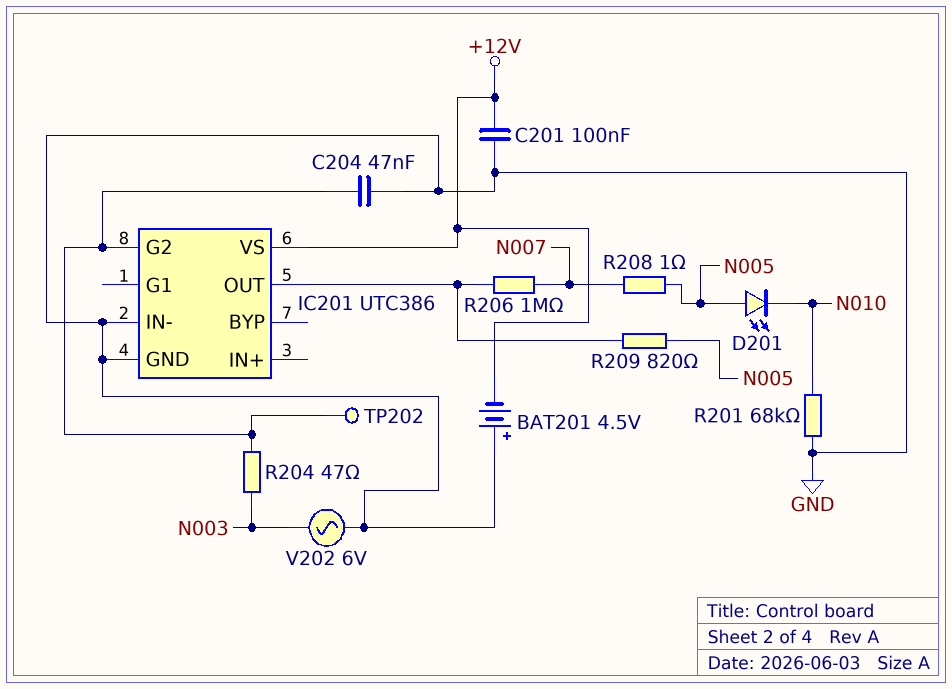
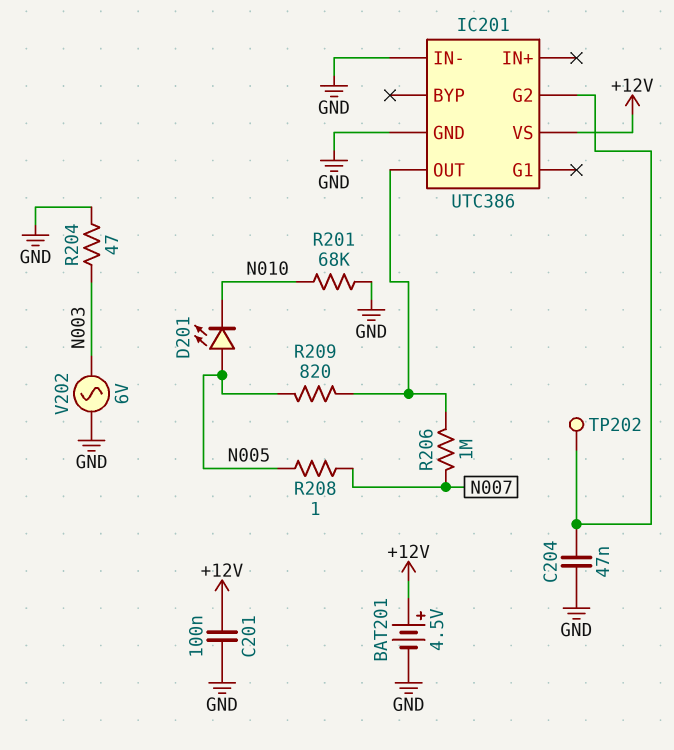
BAT201: 4.5V (plus GND, minus +12V) -> 4.5V (plus +12V, minus GND)
R204: 47 (IC201/G2, N003) -> 47 (GND, N003)

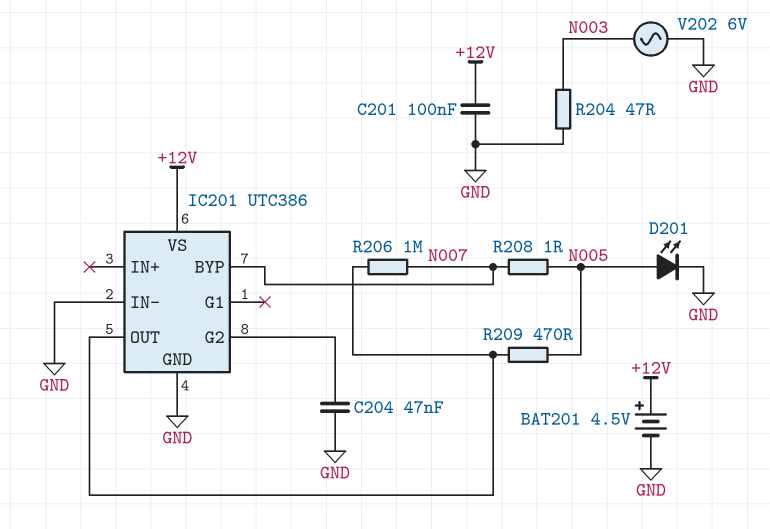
D201: LED (A N005, K N010) -> LED (A N005, K GND)
IC201 pin BYP: none -> N007
R201: 68k (GND, N010) -> none
R209: 820 (IC201/OUT, N005) -> 470 (IC201/OUT, N005)
TP202: test point (IC201/G2) -> none

